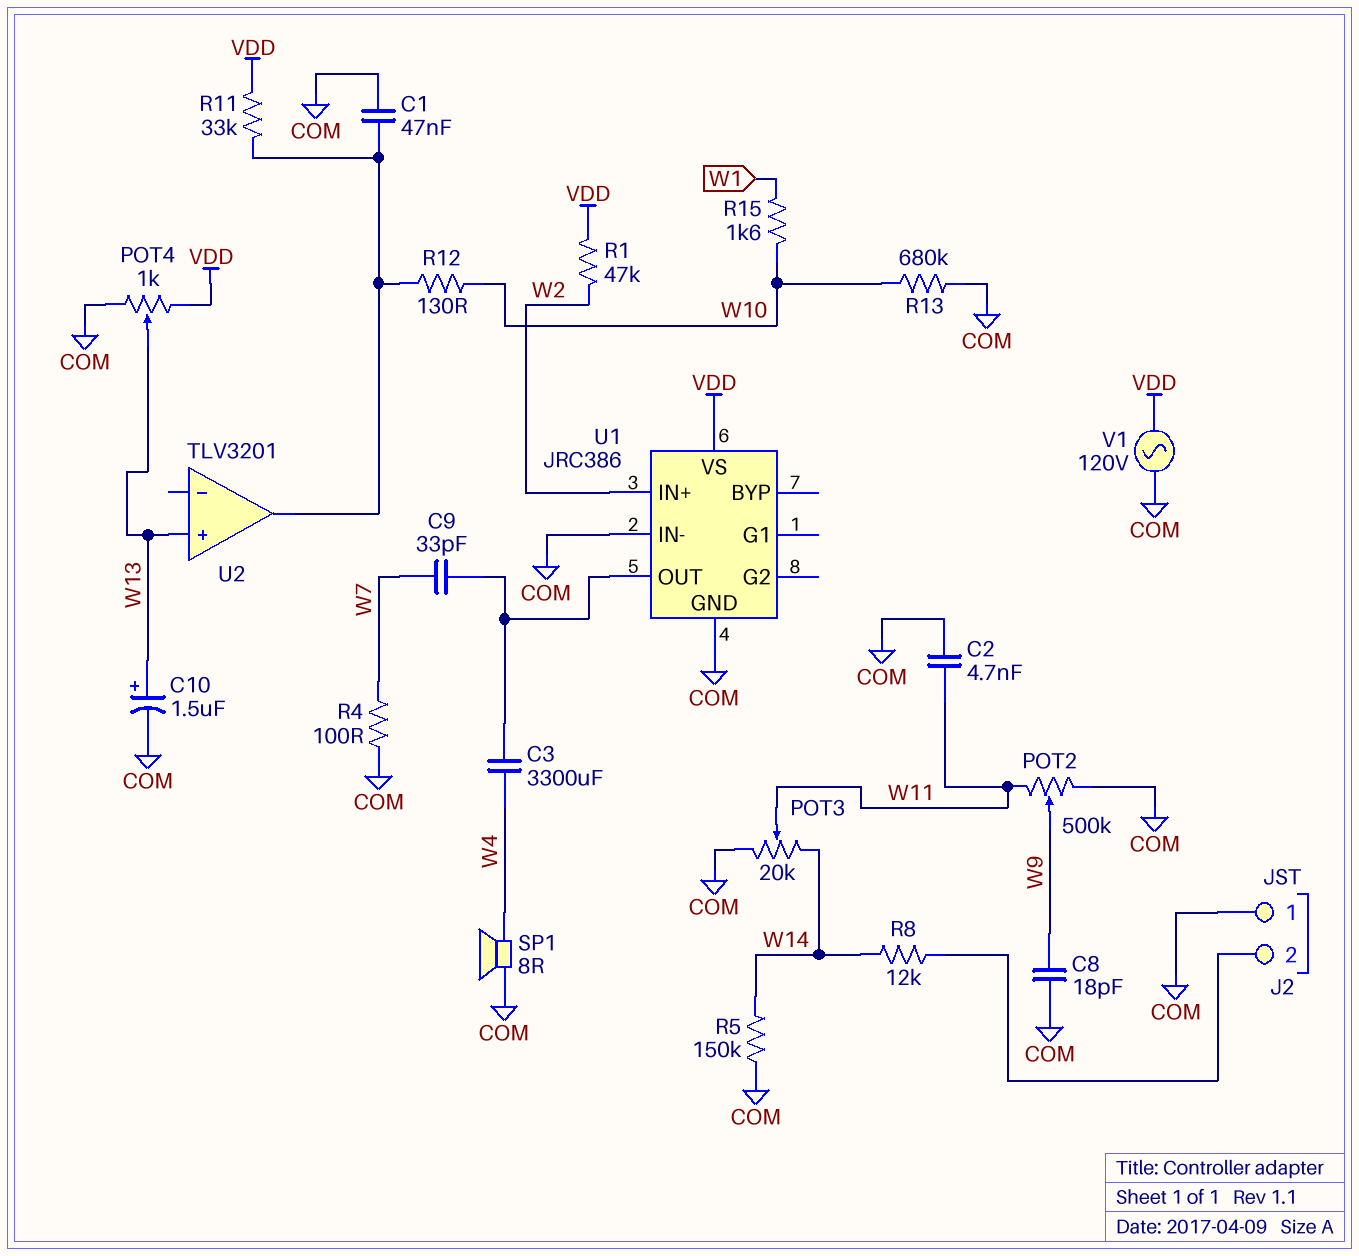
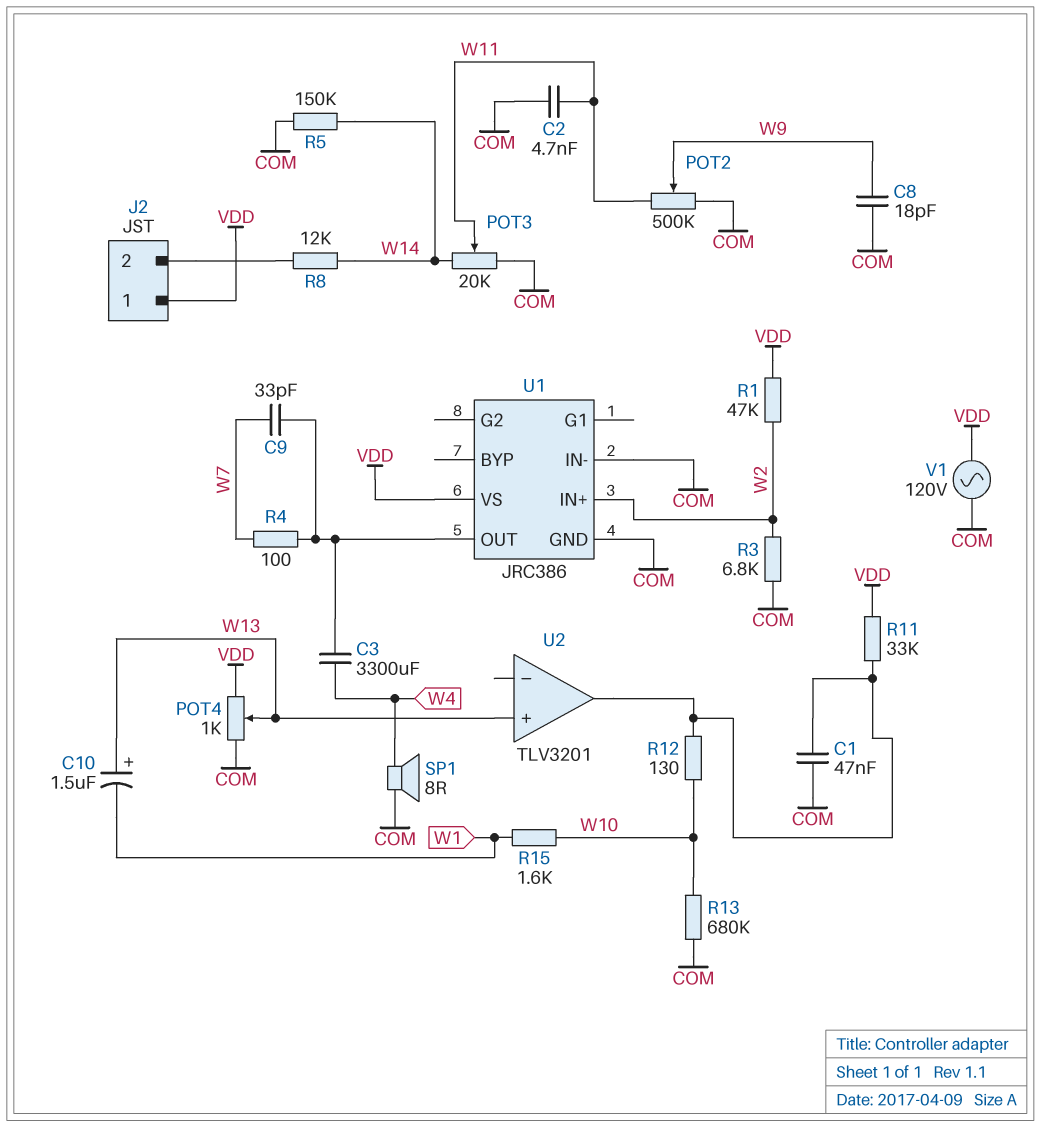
C10: 1.5uF (plus W13, minus COM) -> 1.5uF (plus W13, minus W1)
J2 pin 1: COM -> VDD
R3: none -> 6.8k (COM, W2)
R4: 100 (COM, W7) -> 100 (U1/OUT, W7)

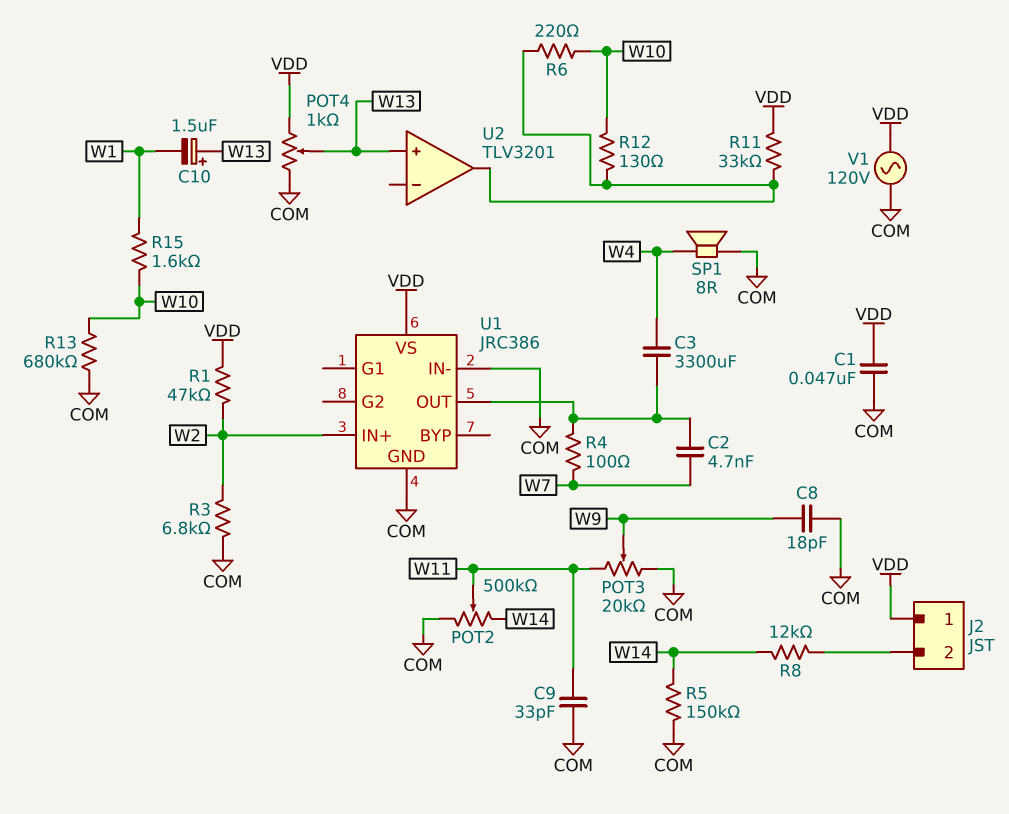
C1: 47nF (COM, U2/out) -> 47nF (COM, VDD)
C2: 4.7nF (COM, W11) -> 4.7nF (U1/OUT, W7)
C9: 33pF (U1/OUT, W7) -> 33pF (COM, W11)
POT2: 500k (COM, W11, wiper W9) -> 500k (COM, W14, wiper W11)
POT3: 20k (COM, W14, wiper W11) -> 20k (COM, W11, wiper W9)
R6: none -> 220 (U2/out, W10)

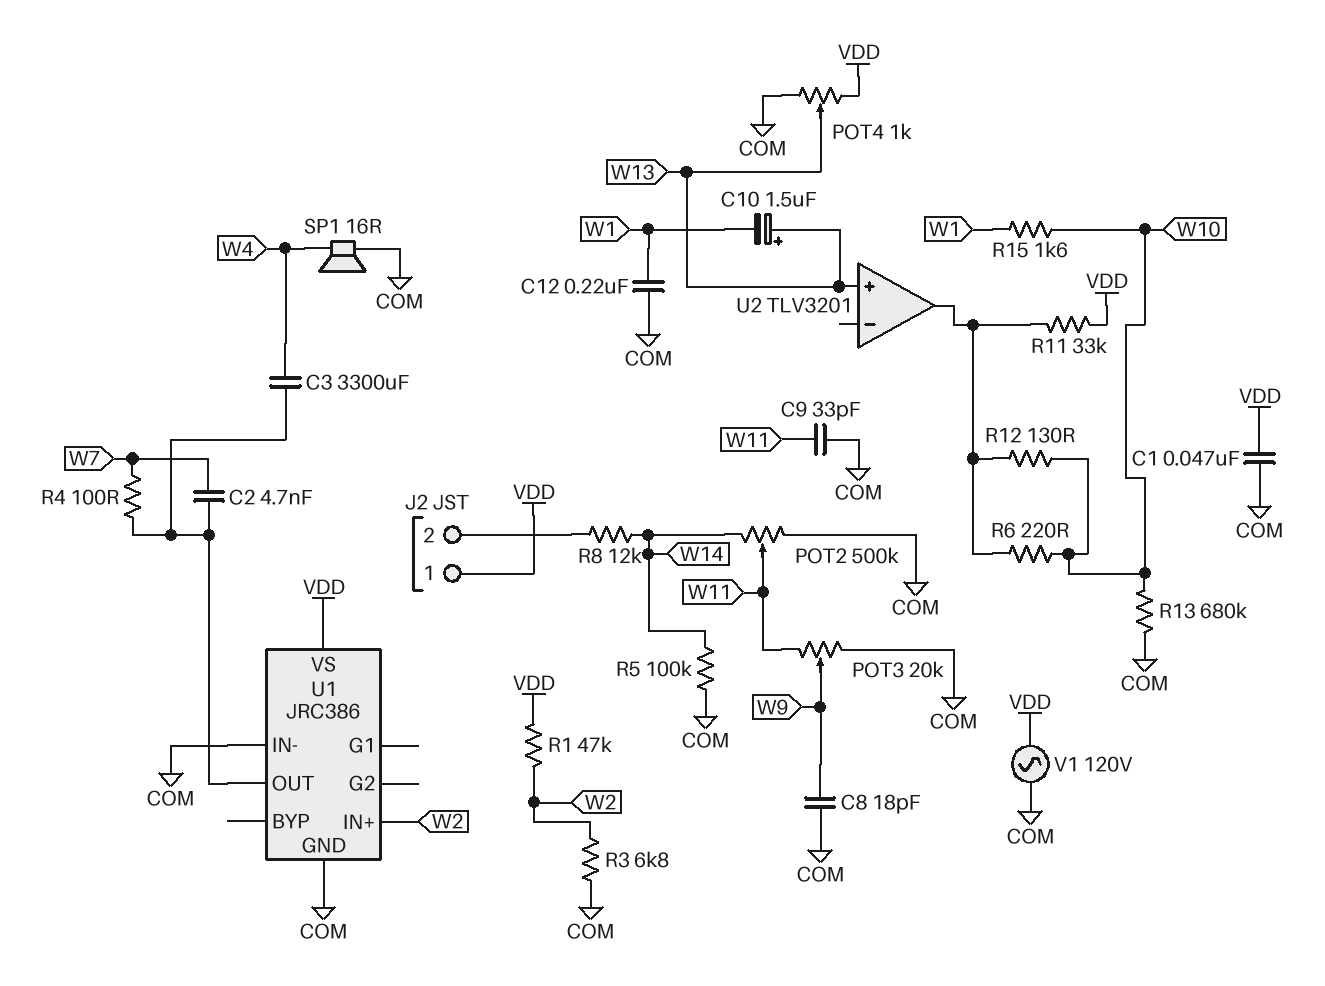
C12: none -> 220nF (COM, W1)
R5: 150k (COM, W14) -> 100k (COM, W14)
SP1: speaker 8R (COM, W4) -> speaker 16R (COM, W4)

